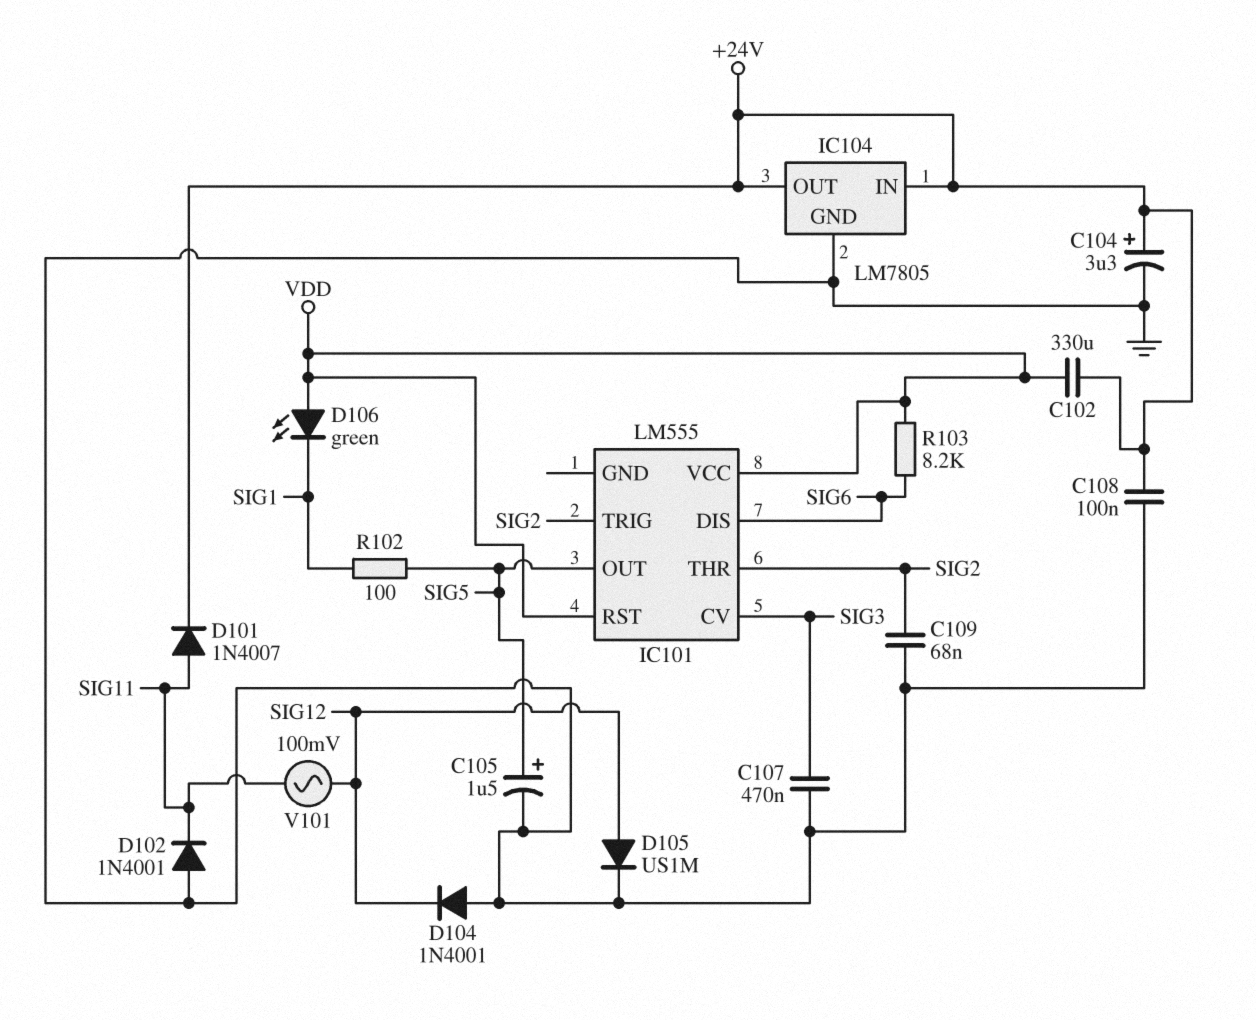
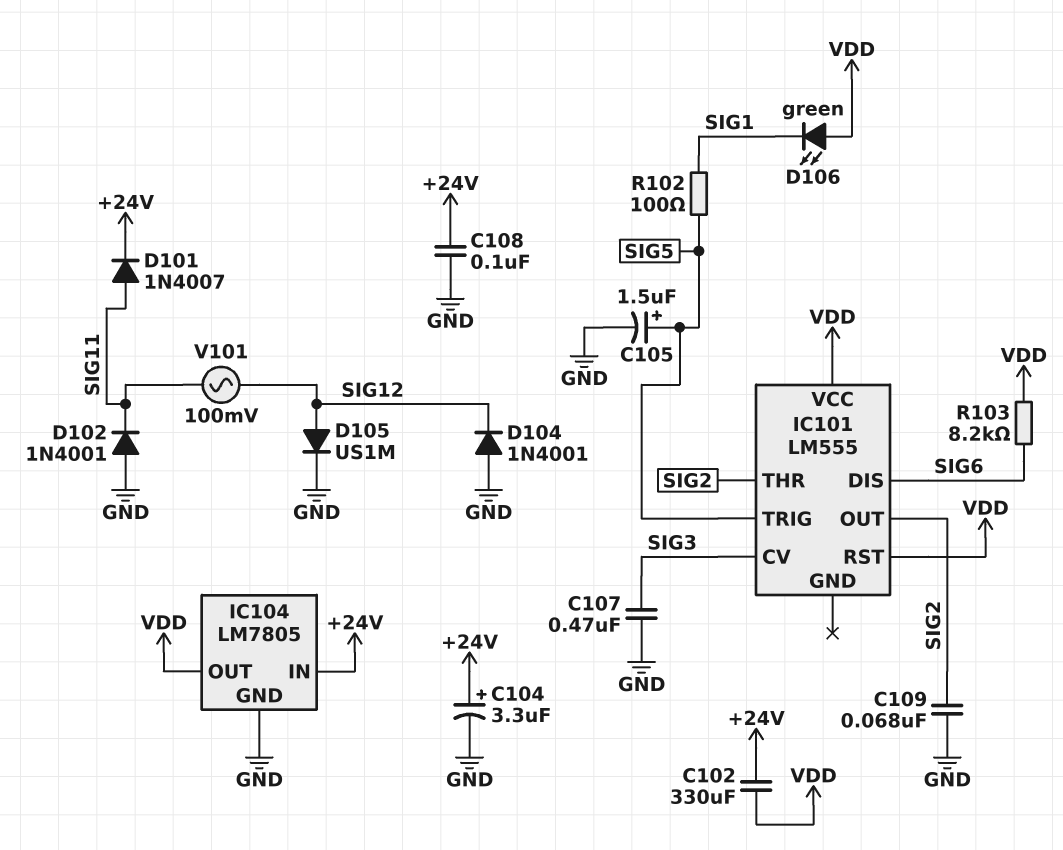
IC101 pin OUT: SIG5 -> SIG2
IC101 pin TRIG: SIG2 -> SIG5
IC104 pin OUT: +24V -> VDD

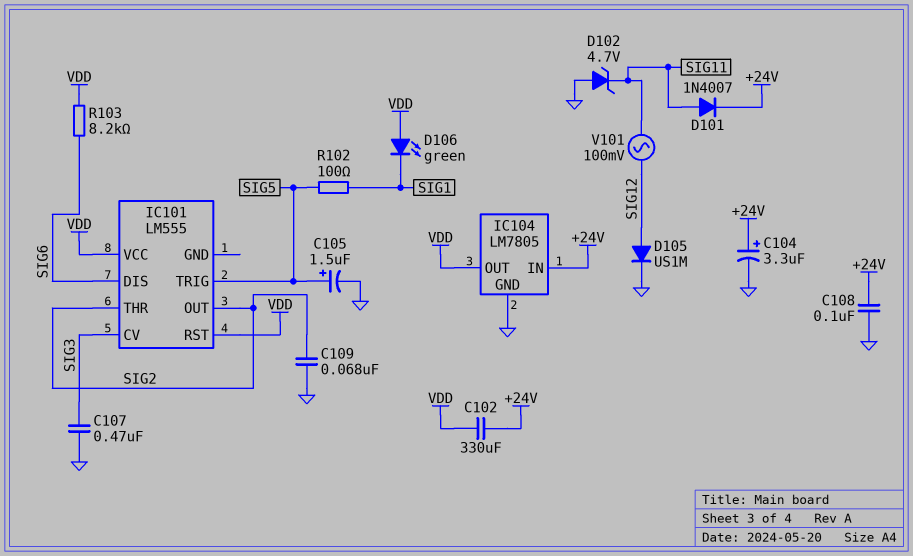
D102: diode 1N4001 (A GND, K SIG11) -> zener 4.7V (A GND, K SIG11)
D104: diode 1N4001 (A GND, K SIG12) -> none

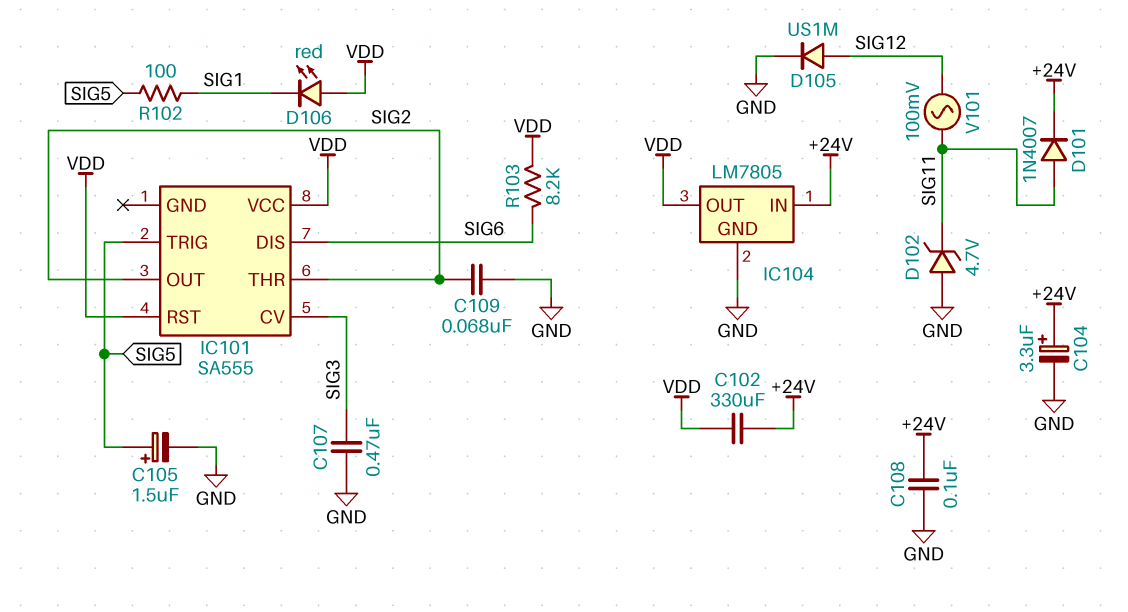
D106: LED green (A VDD, K SIG1) -> LED red (A VDD, K SIG1)
IC101: LM555 -> SA555

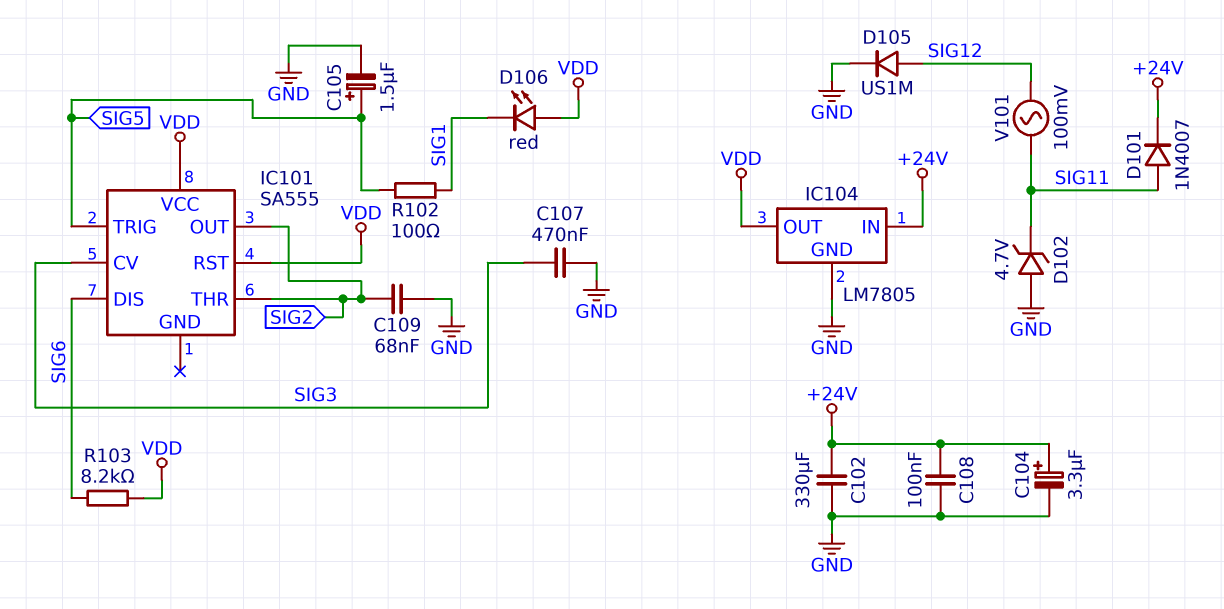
C102: 330uF (+24V, VDD) -> 330uF (+24V, GND)

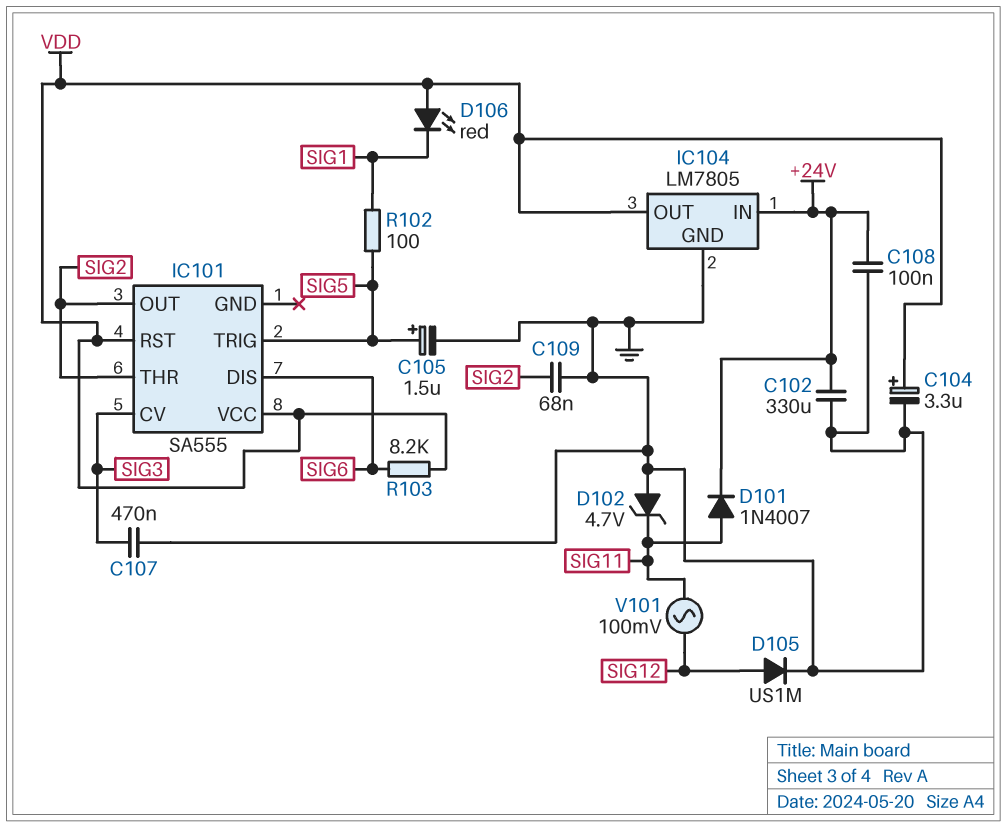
C104: 3.3uF (plus +24V, minus GND) -> 3.3uF (plus VDD, minus GND)

